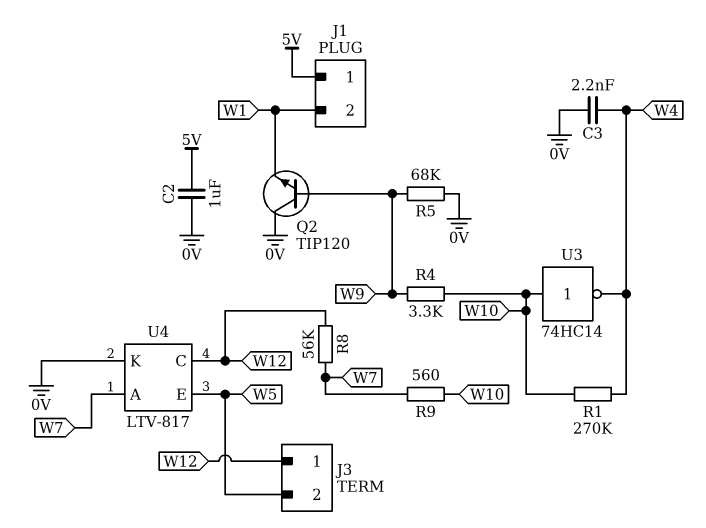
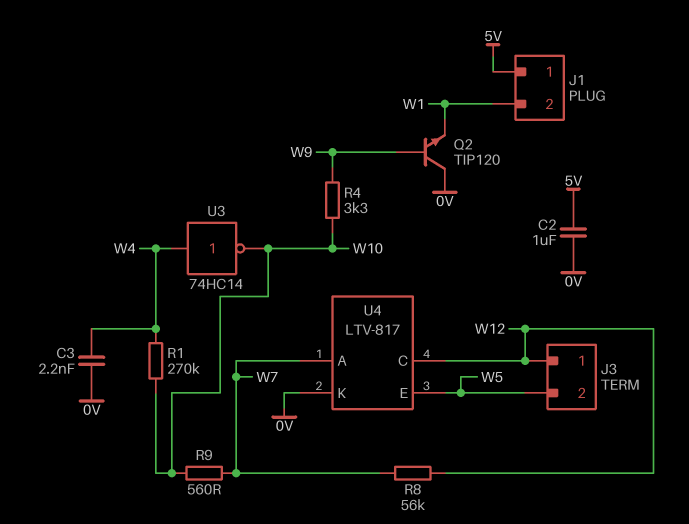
R5: 68k (0V, W9) -> none
U3: NOT 74HC14 (in W10, out W4) -> NOT 74HC14 (in W4, out W10)

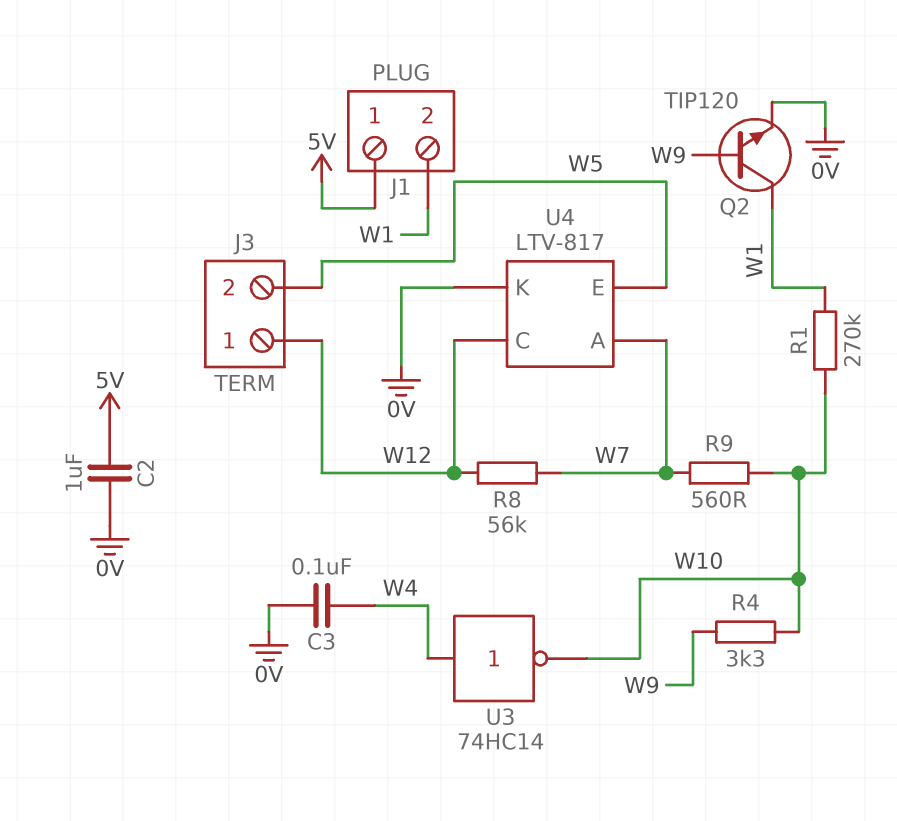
C3: 2.2nF (0V, W4) -> 100nF (0V, W4)
Q2: NPN TIP120 (B W9, C 0V, E W1) -> NPN TIP120 (B W9, C W1, E 0V)
R1: 270k (W4, W10) -> 270k (W1, W10)

